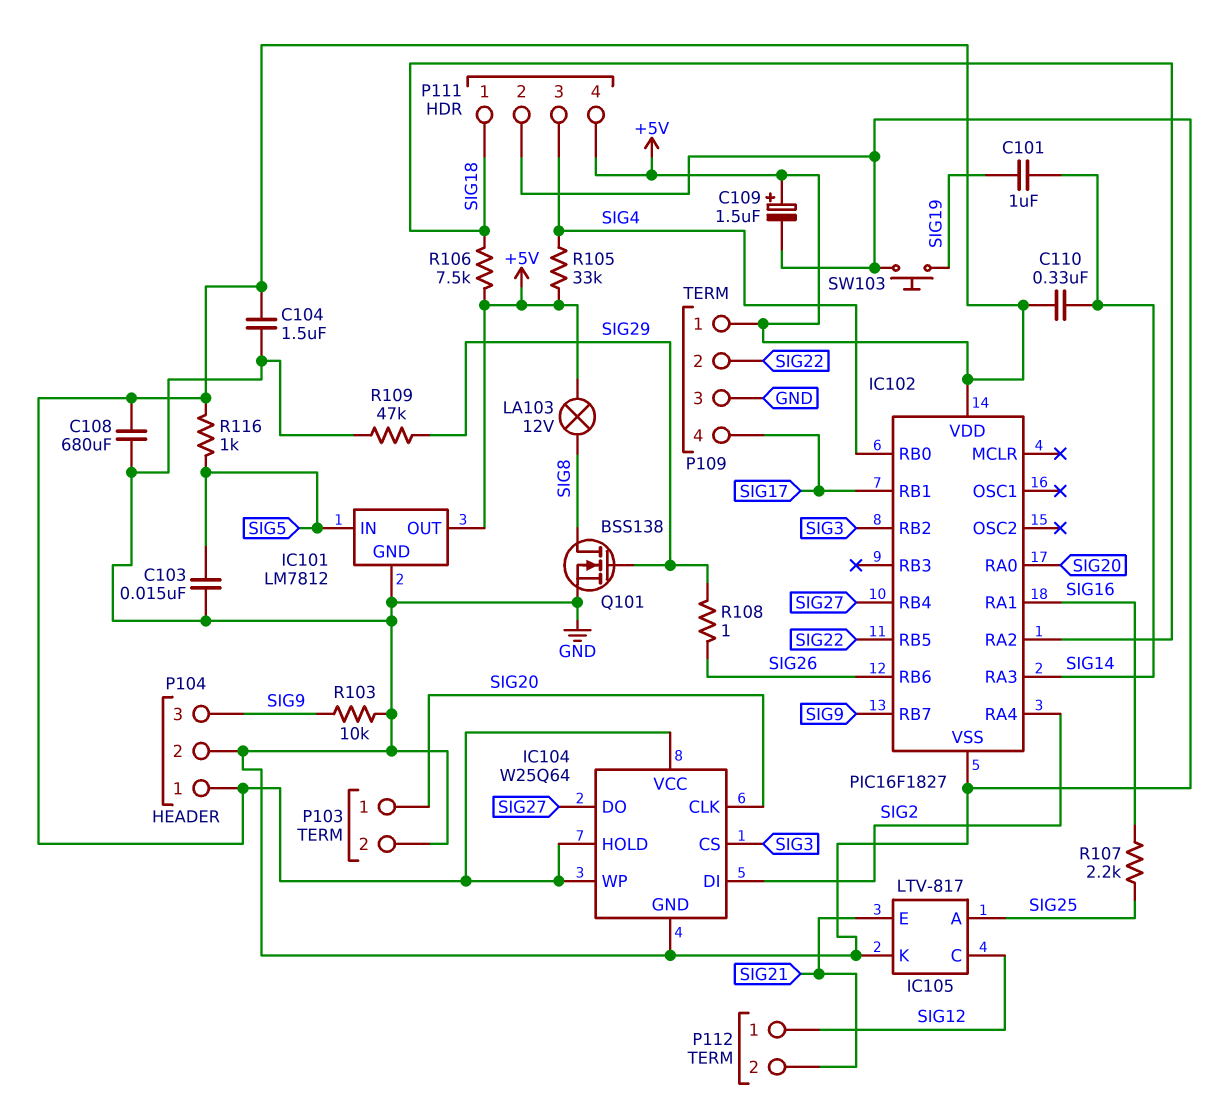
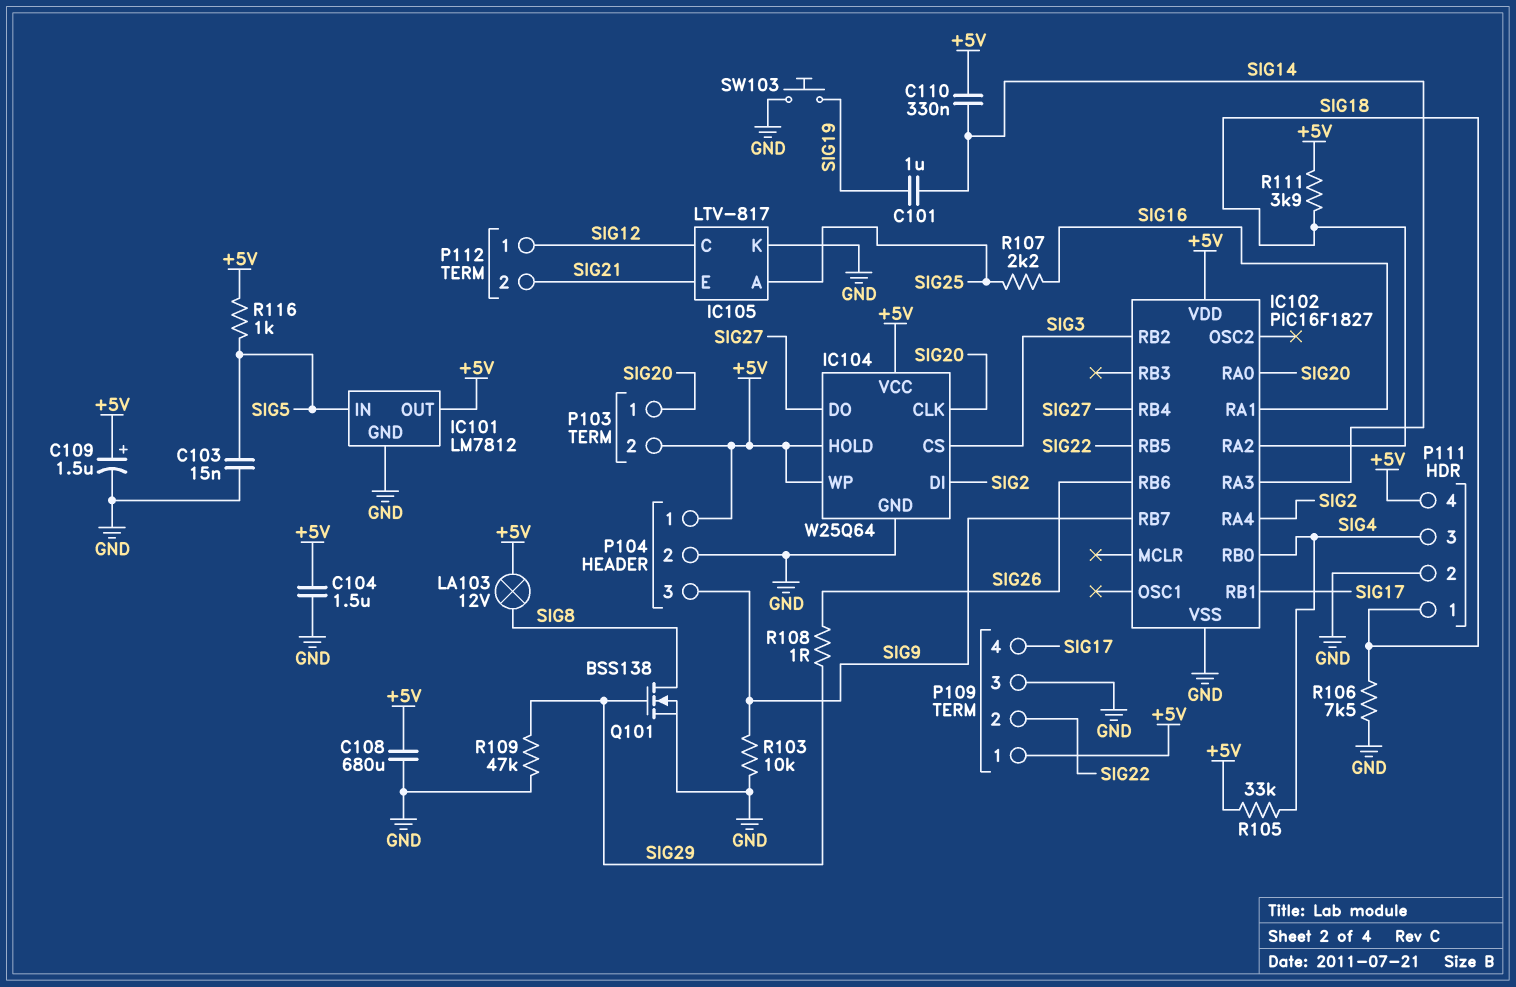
P103 pin 2: GND -> +5V
R106: 7.5k (+5V, SIG18) -> 7.5k (GND, SIG18)
R111: none -> 3.9k (+5V, SIG18)

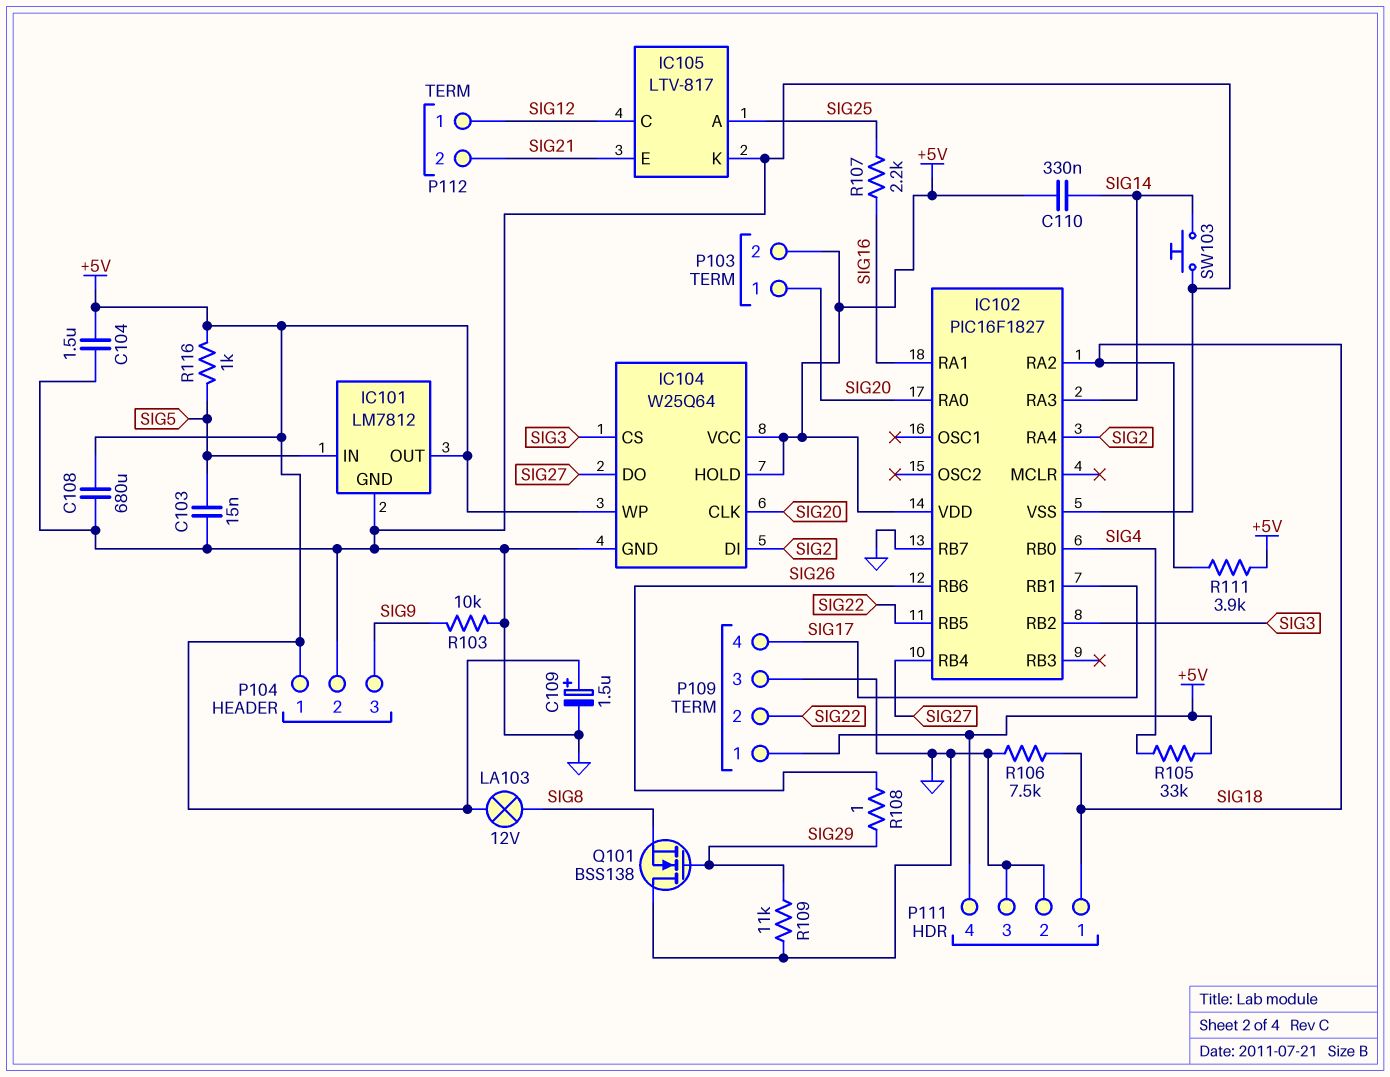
C101: 1uF (SIG14, SIG19) -> none
IC102 pin RB7: SIG9 -> GND
P111 pin 3: SIG4 -> GND
Q101: NMOS BSS138 (G SIG29, D SIG8, S GND) -> NMOS BSS138 (G SIG29, D GND, S SIG8)
R109: 47k (GND, SIG29) -> 11k (GND, SIG29)
SW103: button (GND, SIG19) -> button (GND, SIG14)

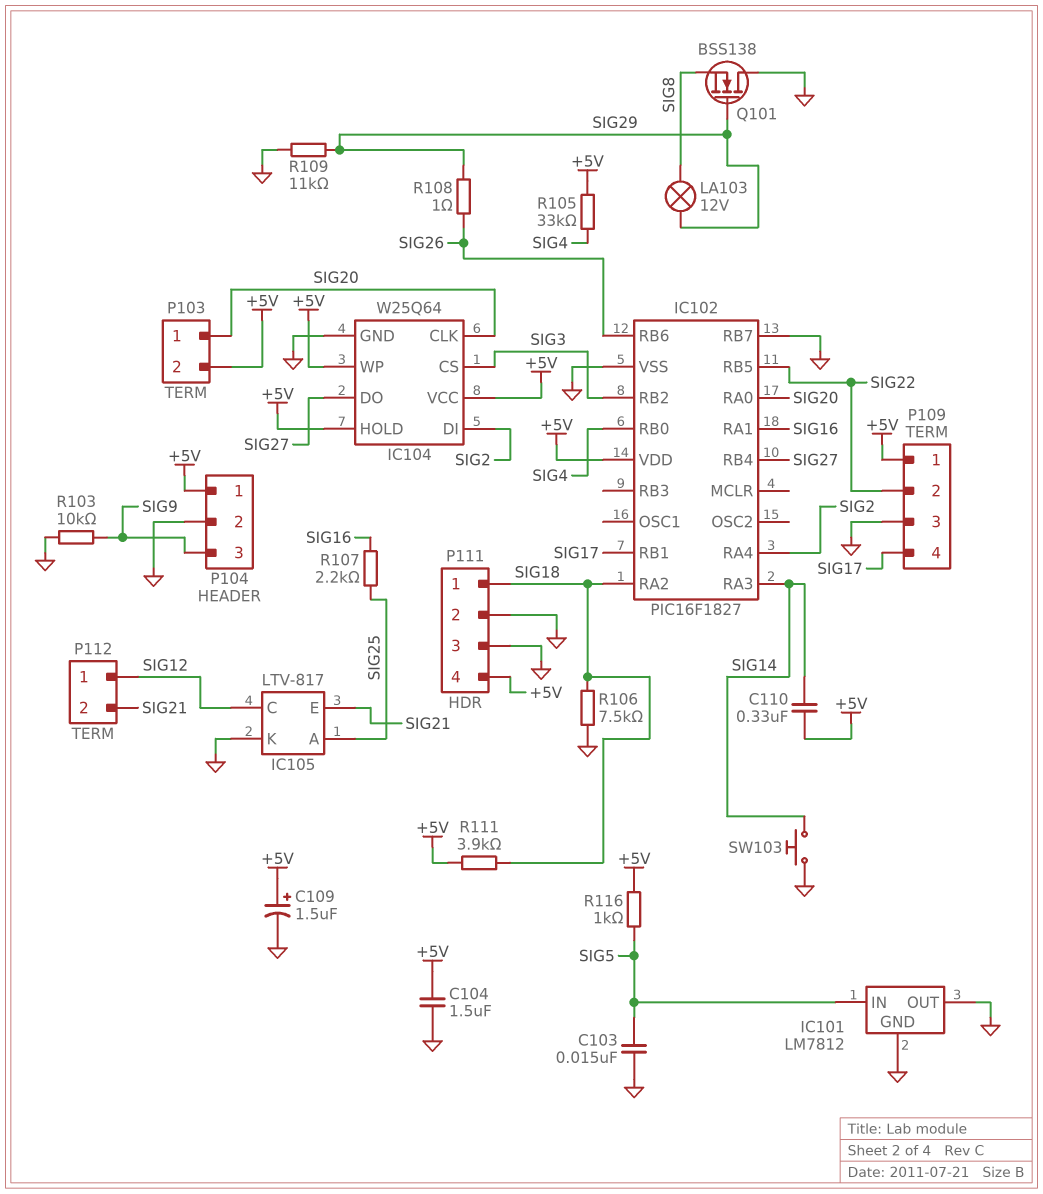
C108: 680uF (+5V, GND) -> none
IC101 pin OUT: +5V -> GND
LA103: lamp 12V (+5V, SIG8) -> lamp 12V (SIG8, SIG29)

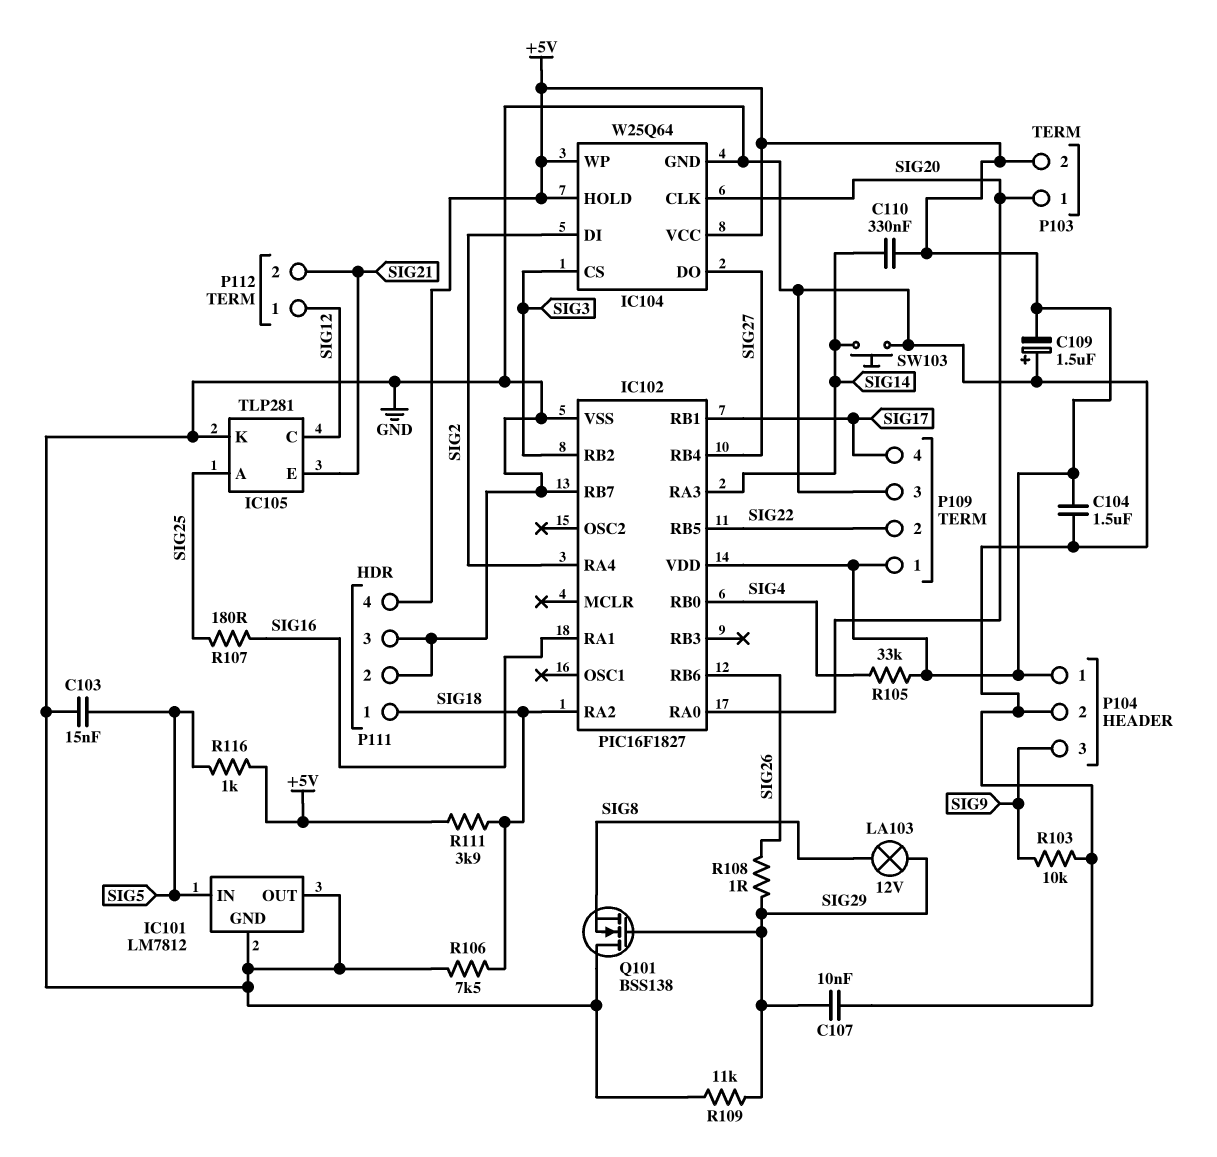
C107: none -> 10nF (GND, SIG29)
C109: 1.5uF (plus +5V, minus GND) -> 1.5uF (plus GND, minus +5V)
IC105: LTV-817 -> TLP281
R107: 2.2k (SIG16, SIG25) -> 180 (SIG16, SIG25)

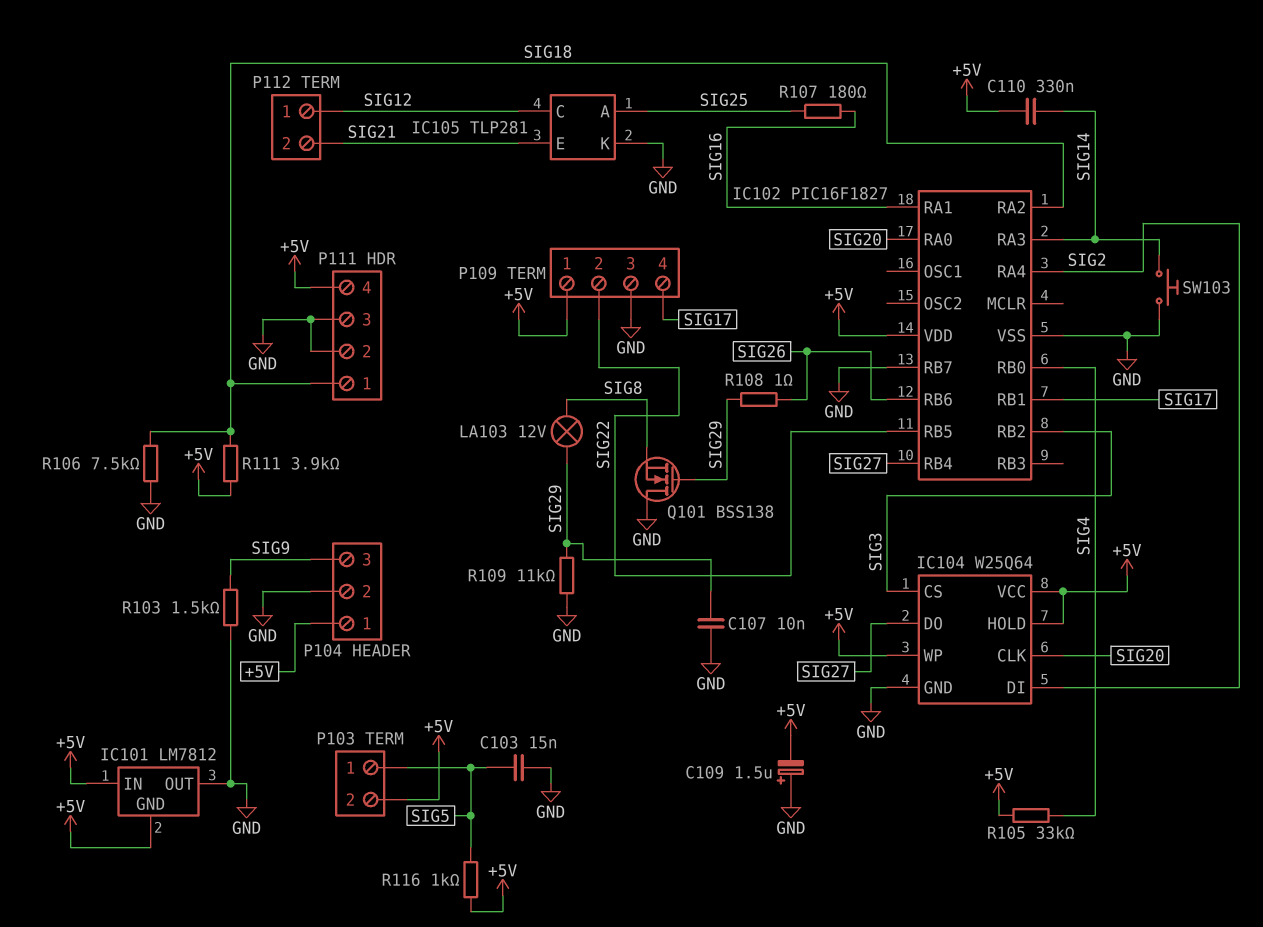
C104: 1.5uF (+5V, GND) -> none
IC101 pin GND: GND -> +5V
IC101 pin IN: SIG5 -> +5V
P103 pin 1: SIG20 -> SIG5
R103: 10k (GND, SIG9) -> 1.5k (GND, SIG9)

